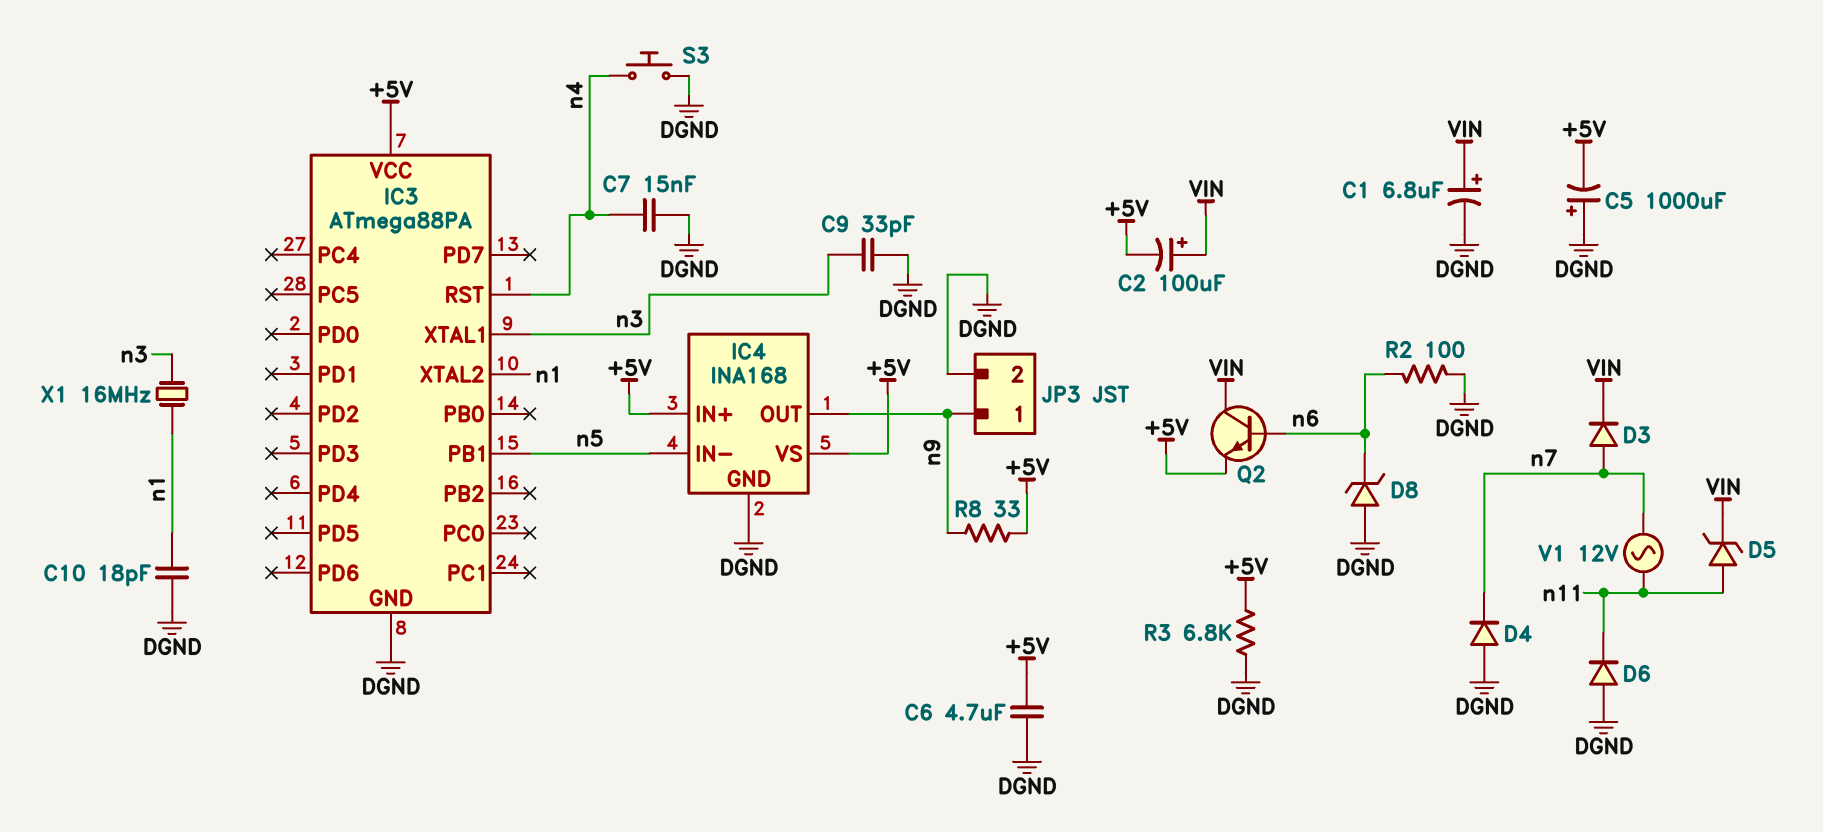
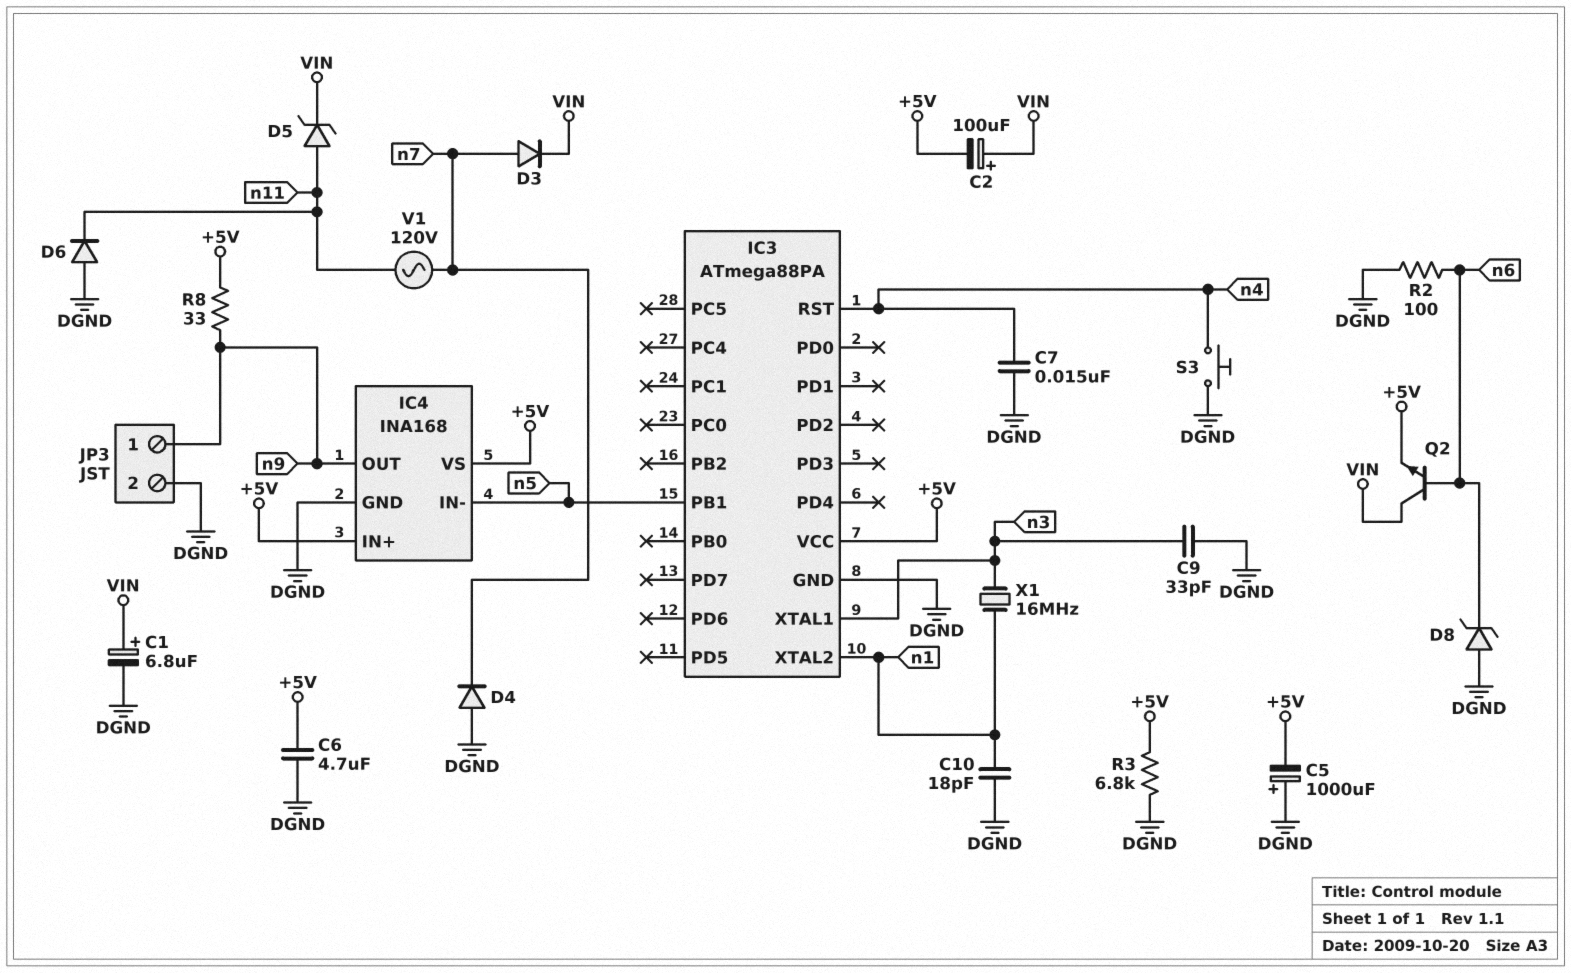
V1: AC 12V (n7, n11) -> AC 120V (n7, n11)

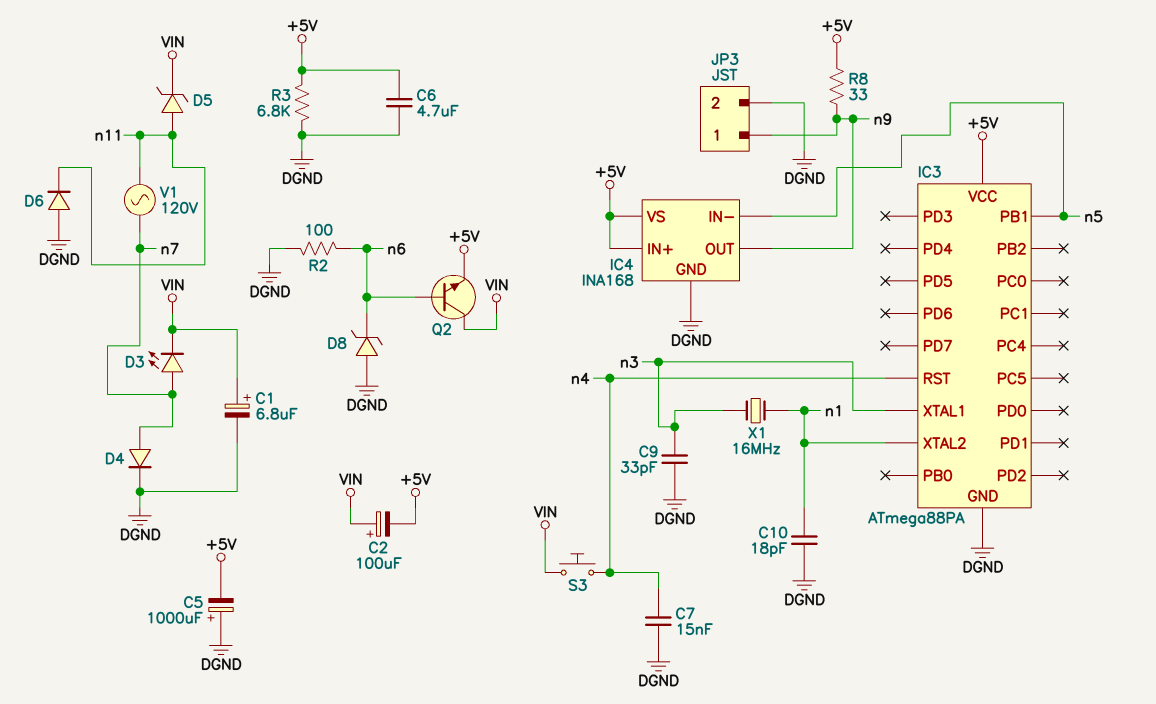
D3: diode (A n7, K VIN) -> LED (A n7, K VIN)
D4: diode (A DGND, K n7) -> diode (A n7, K DGND)
S3: button (DGND, n4) -> button (VIN, n4)

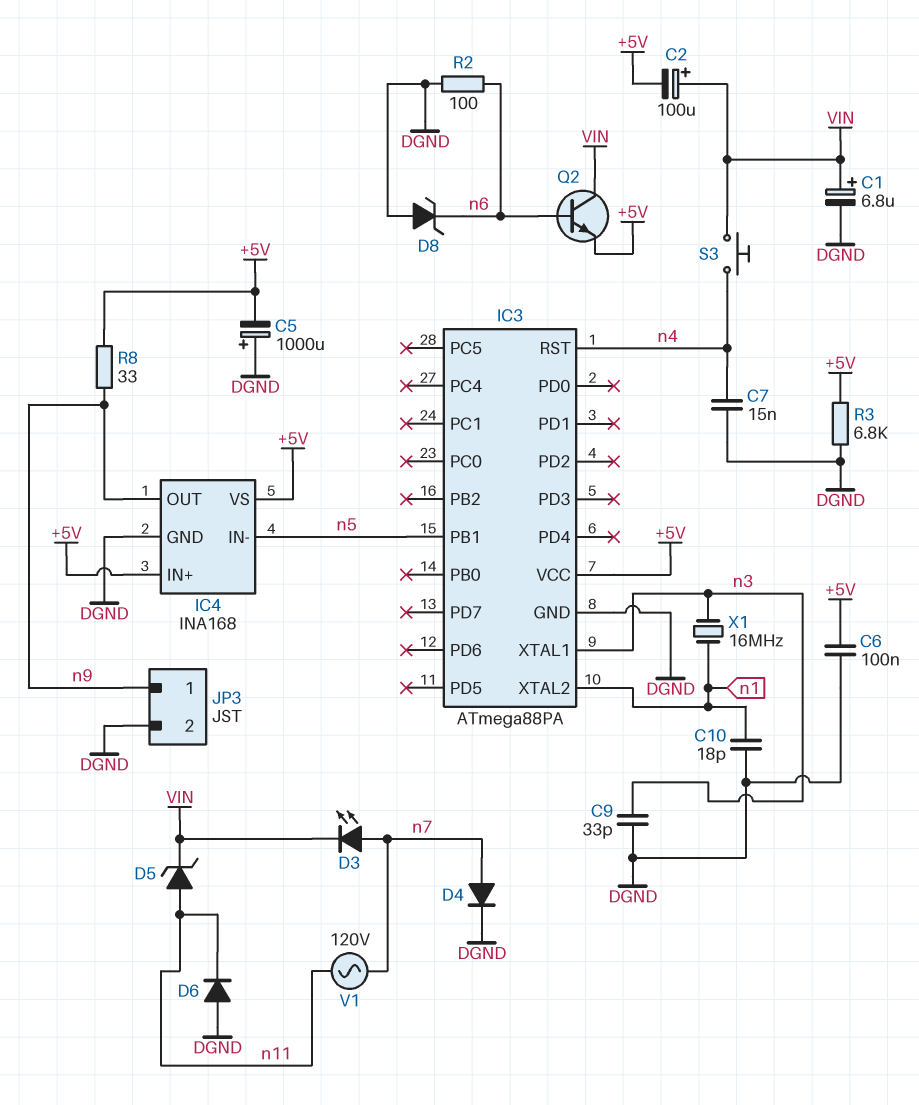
C6: 4.7uF (+5V, DGND) -> 100nF (+5V, DGND)

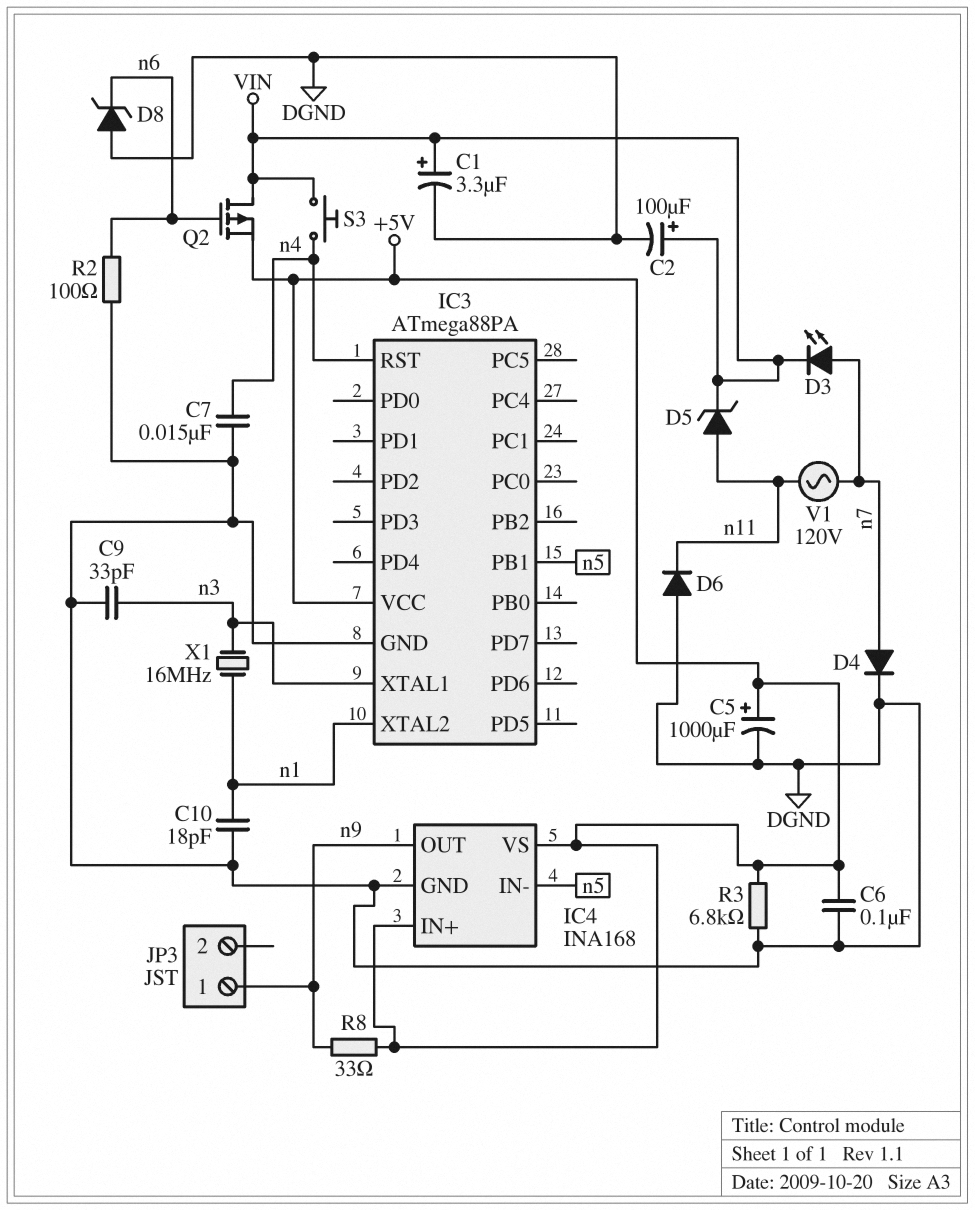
C1: 6.8uF (plus VIN, minus DGND) -> 3.3uF (plus VIN, minus DGND)
C2: 100uF (plus VIN, minus +5V) -> 100uF (plus VIN, minus DGND)
C5: 1000uF (plus DGND, minus +5V) -> 1000uF (plus +5V, minus DGND)
JP3 pin 2: DGND -> none
Q2: NPN (B n6, C VIN, E +5V) -> PMOS (G n6, D VIN, S +5V)

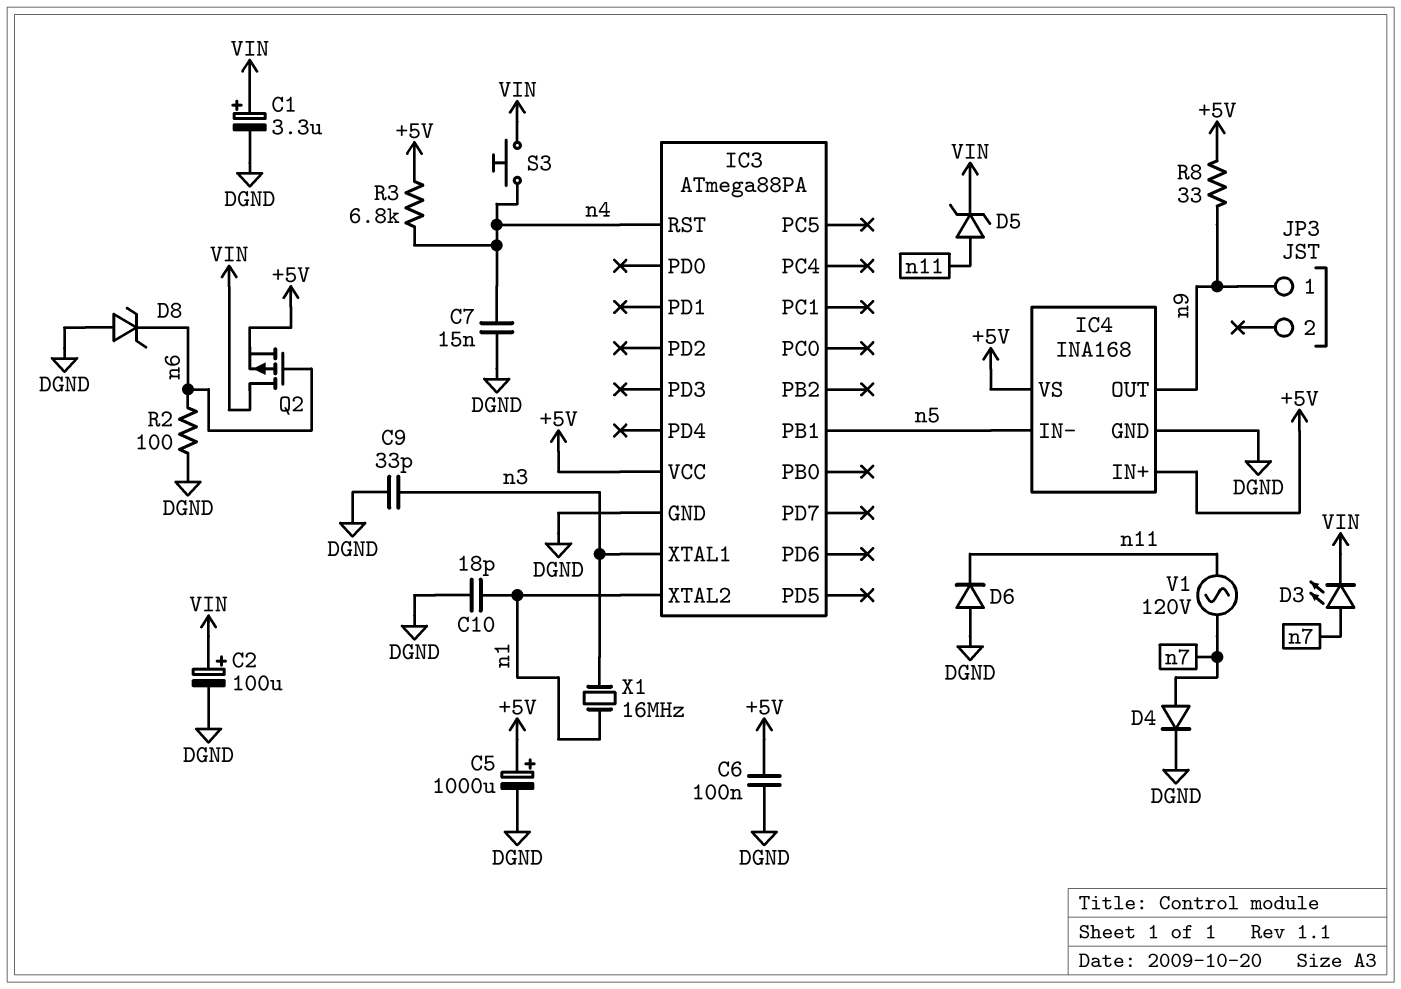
R3: 6.8k (+5V, DGND) -> 6.8k (+5V, n4)

